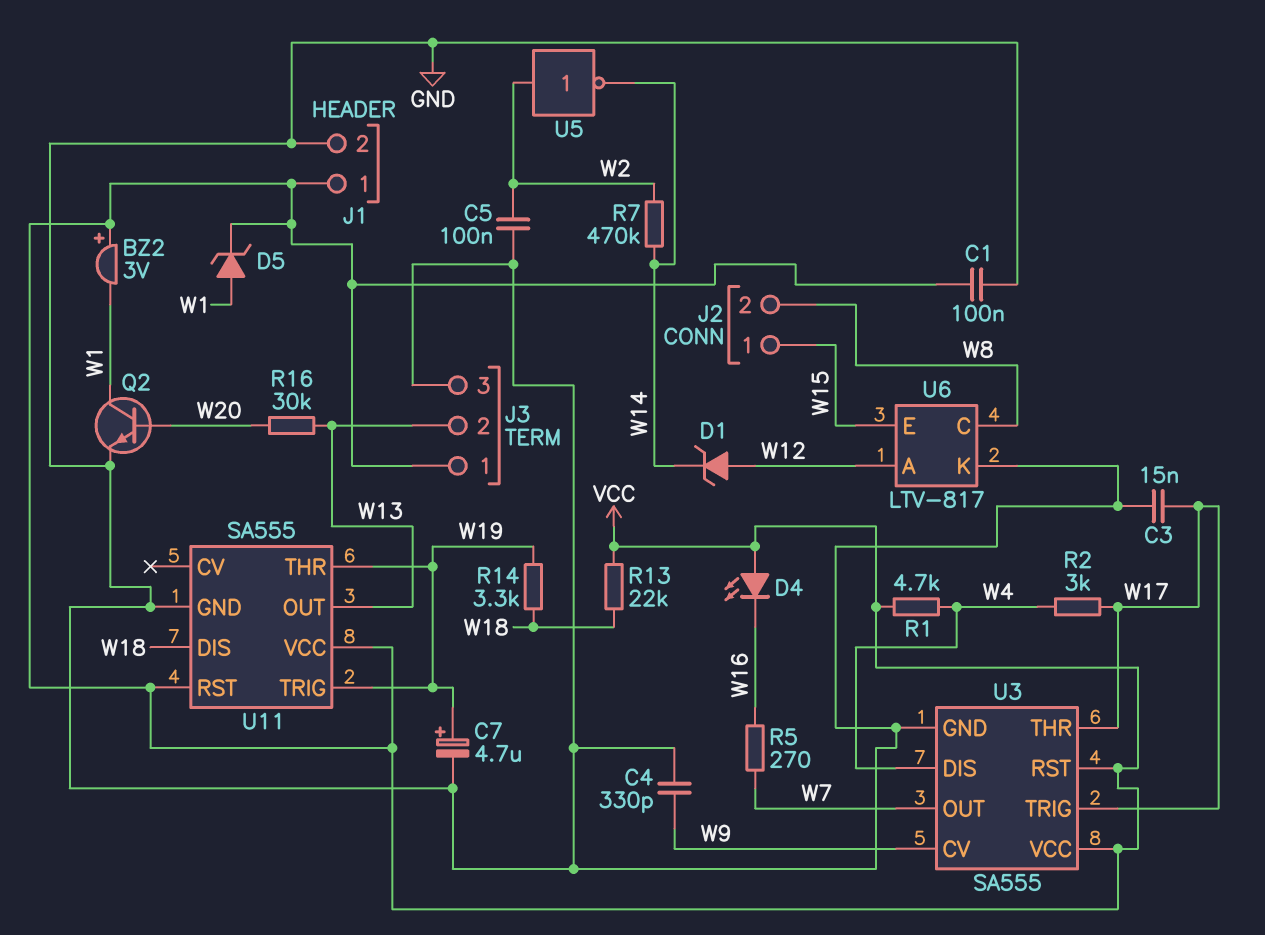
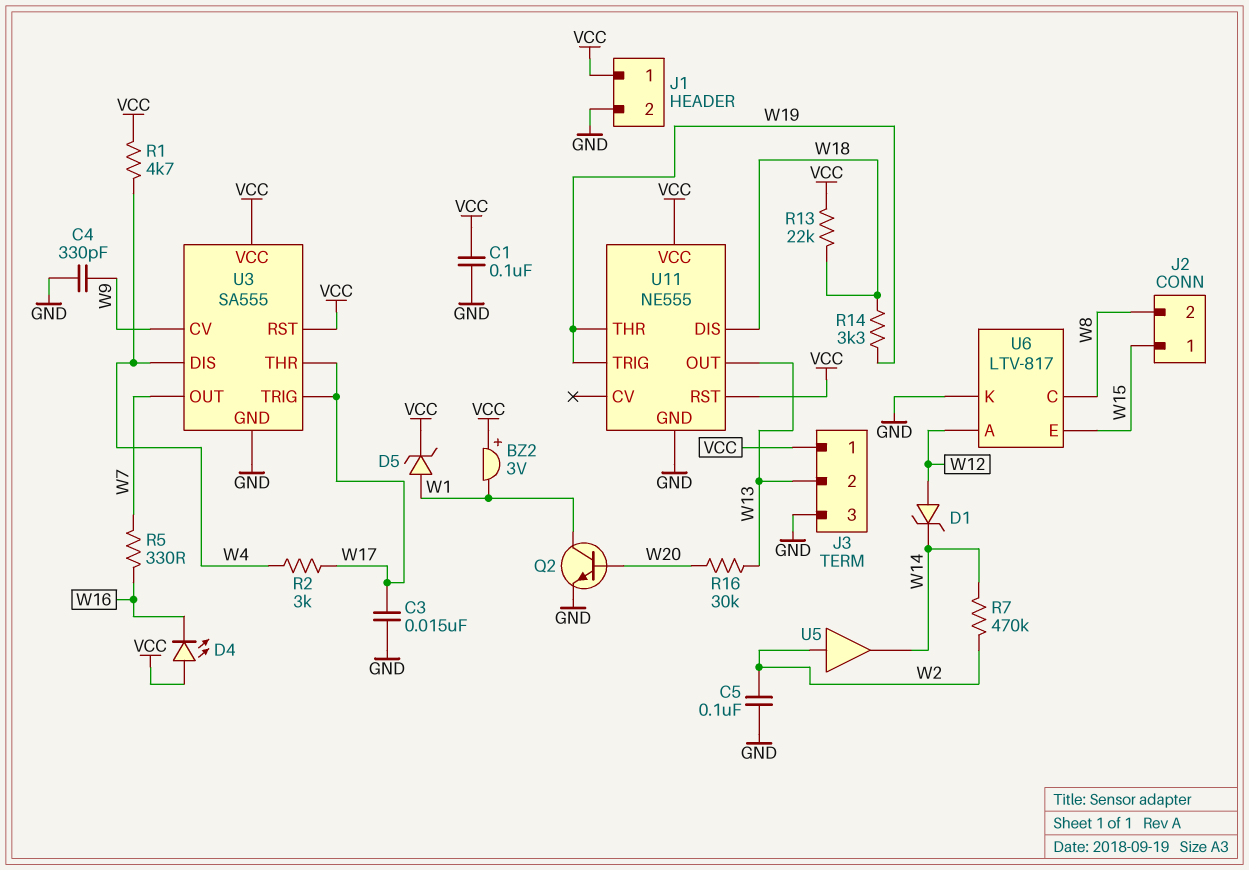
C7: 4.7uF (plus W19, minus GND) -> none
R5: 270 (W7, W16) -> 330 (W7, W16)
U5: NOT (in W2, out W14) -> buffer (in W2, out W14)
U11: SA555 -> NE555

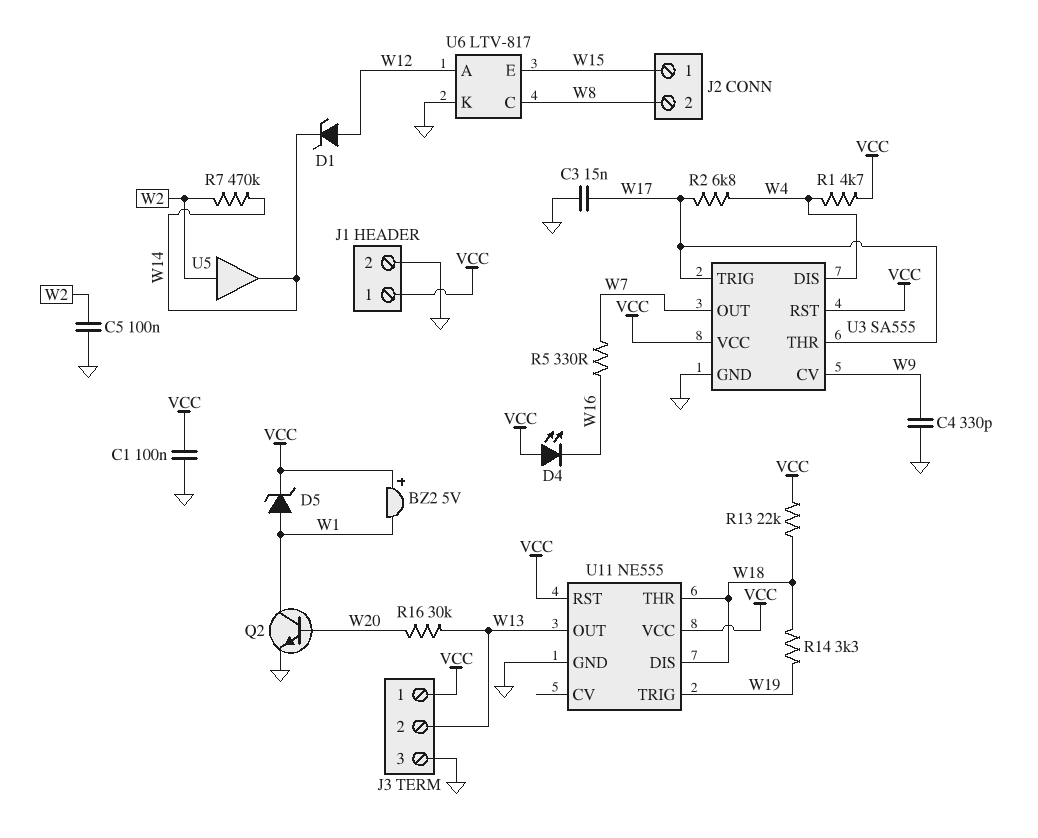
BZ2: buzzer 3V (plus VCC, minus W1) -> buzzer 5V (plus VCC, minus W1)
R2: 3k (W4, W17) -> 6.8k (W4, W17)
U11 pin THR: W19 -> W18

